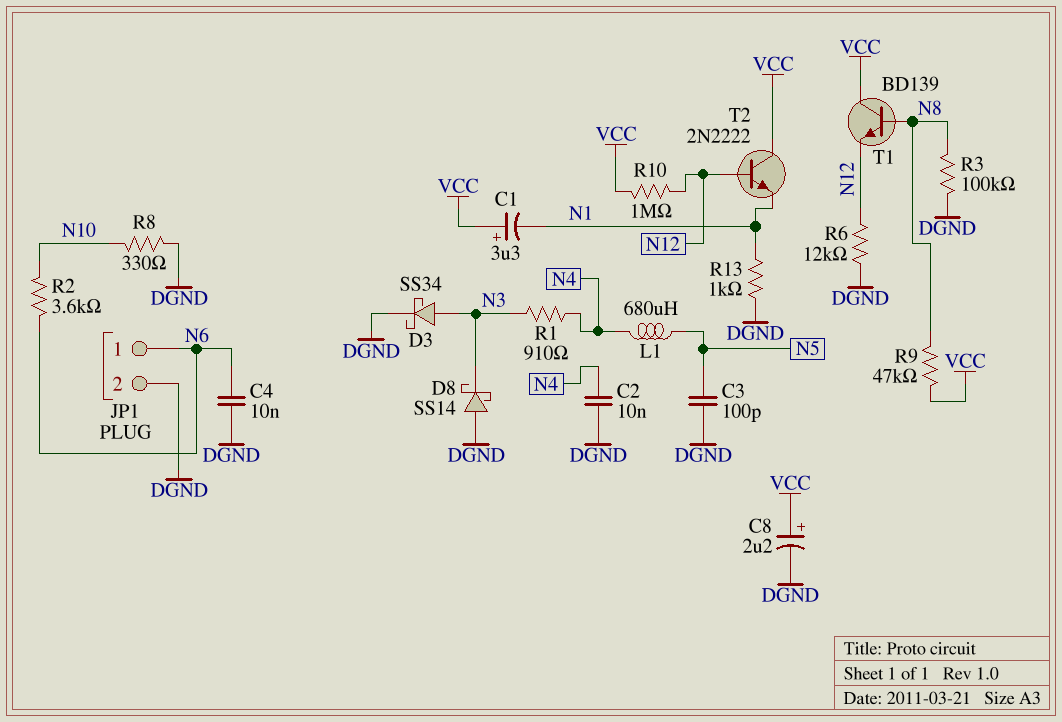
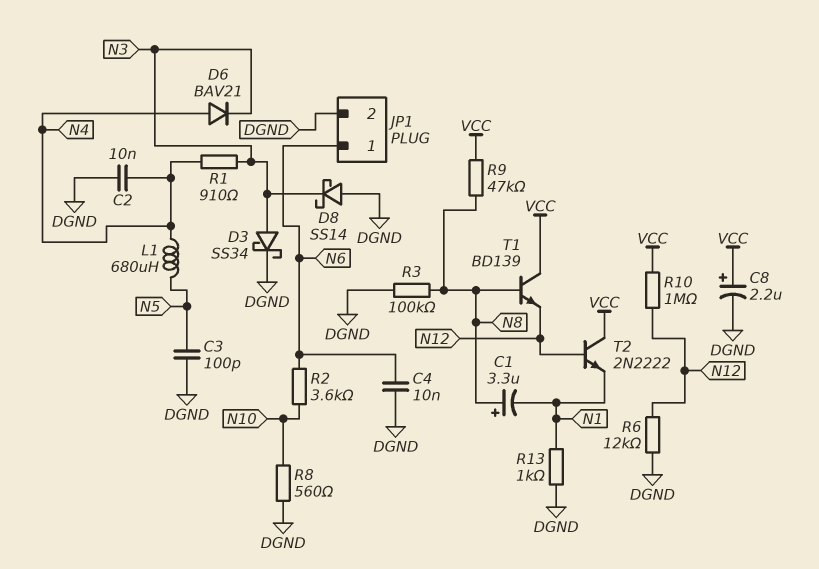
C1: 3.3uF (plus VCC, minus N1) -> 3.3uF (plus N8, minus N1)
D6: none -> diode BAV21 (A N4, K N3)
R8: 330 (DGND, N10) -> 560 (DGND, N10)

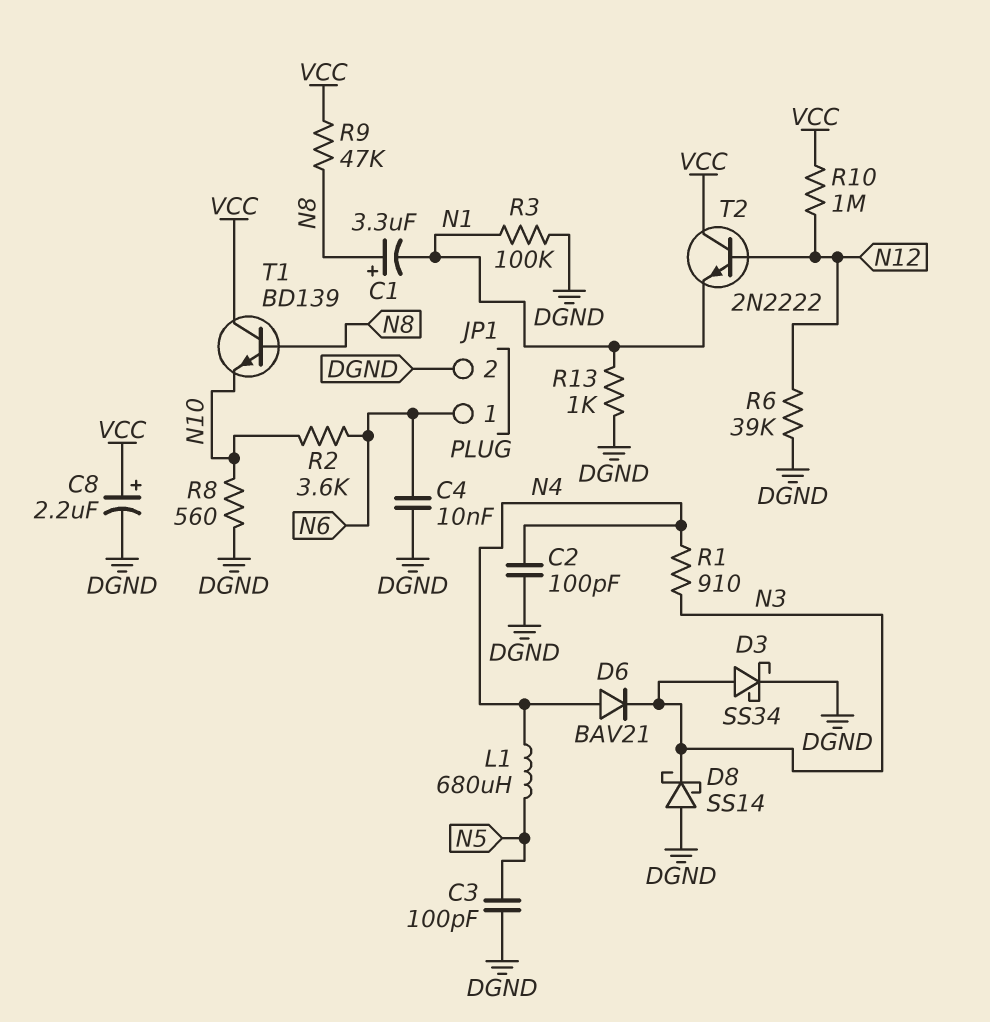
C2: 10nF (DGND, N4) -> 100pF (DGND, N4)
R3: 100k (DGND, N8) -> 100k (DGND, N1)
R6: 12k (DGND, N12) -> 39k (DGND, N12)
T1: NPN BD139 (B N8, C VCC, E N12) -> NPN BD139 (B N8, C VCC, E N10)

